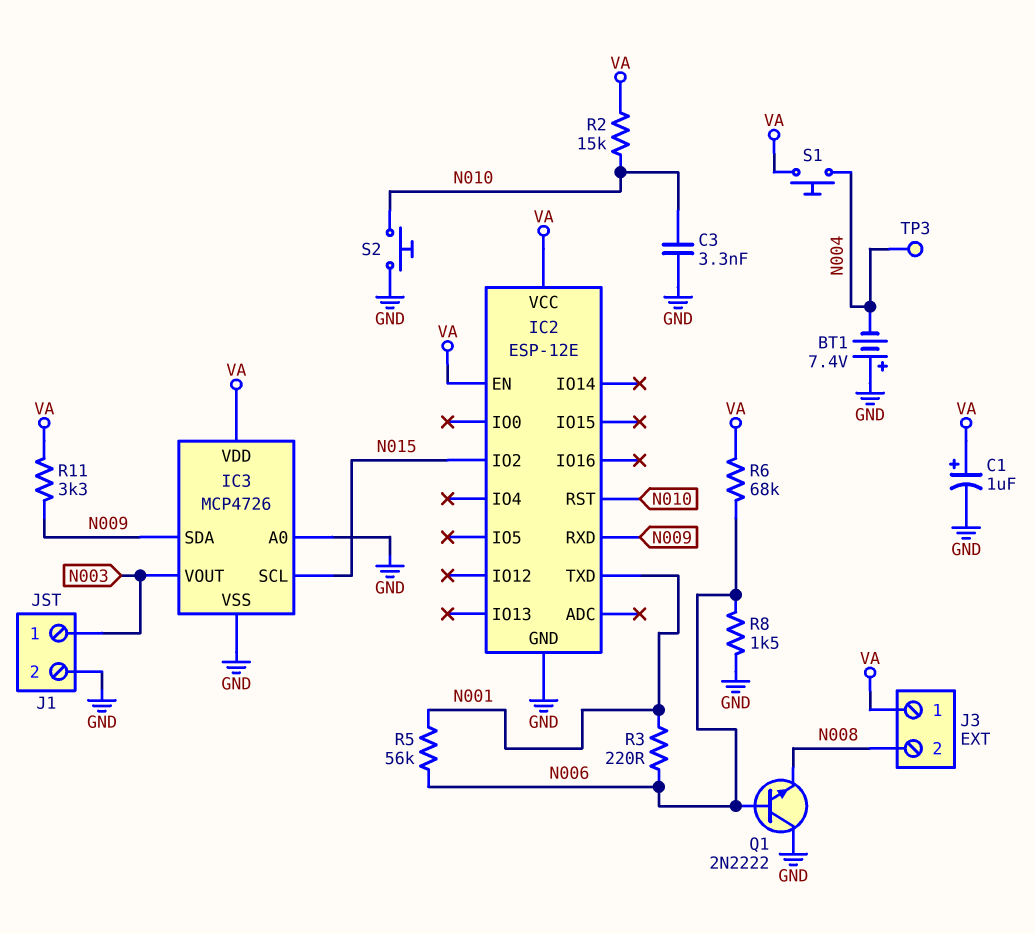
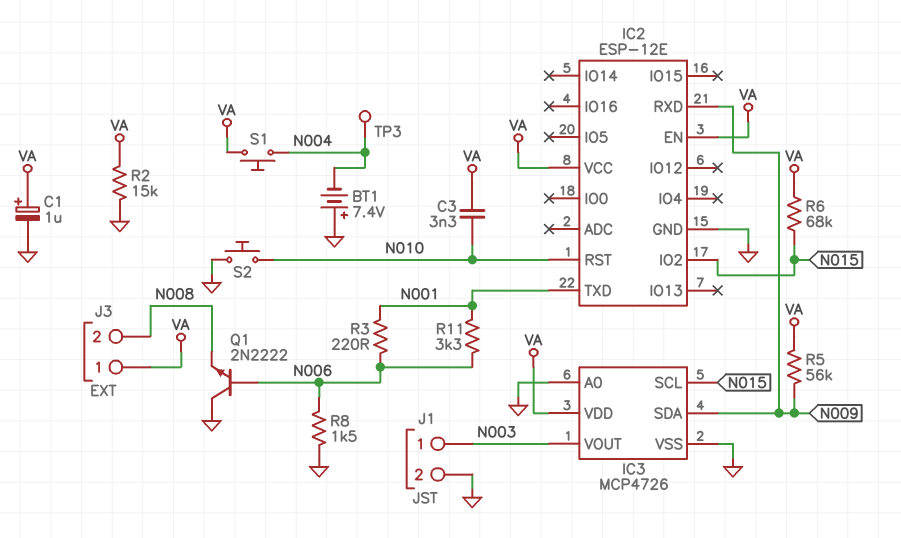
C3: 3.3nF (GND, N010) -> 3.3nF (N010, VA)
R2: 15k (N010, VA) -> 15k (GND, VA)
R5: 56k (N001, N006) -> 56k (N009, VA)
R6: 68k (N006, VA) -> 68k (N015, VA)
R11: 3.3k (N009, VA) -> 3.3k (N001, N006)

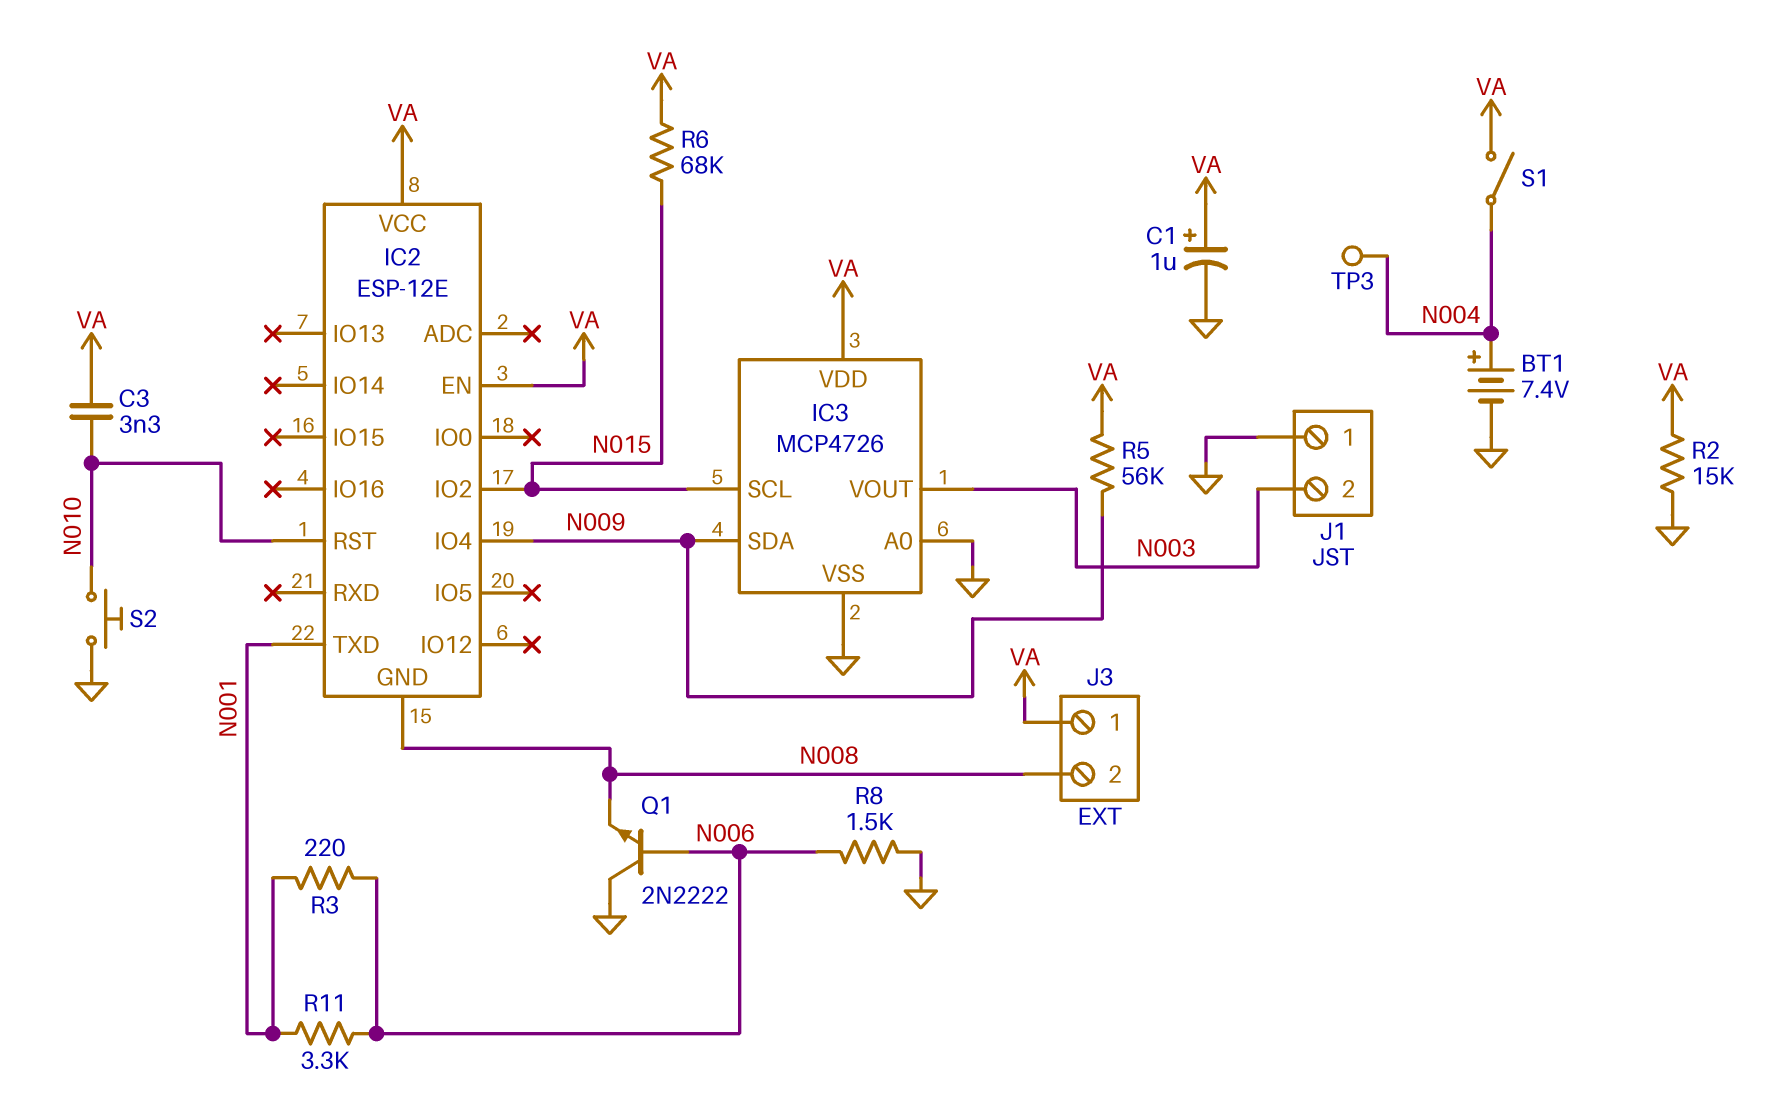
BT1: 7.4V (plus GND, minus N004) -> 7.4V (plus N004, minus GND)
IC2 pin GND: GND -> N008
IC2 pin IO4: none -> N009
IC2 pin RXD: N009 -> none
J1 pin 1: N003 -> GND
J1 pin 2: GND -> N003
S1: button (N004, VA) -> switch (N004, VA)

